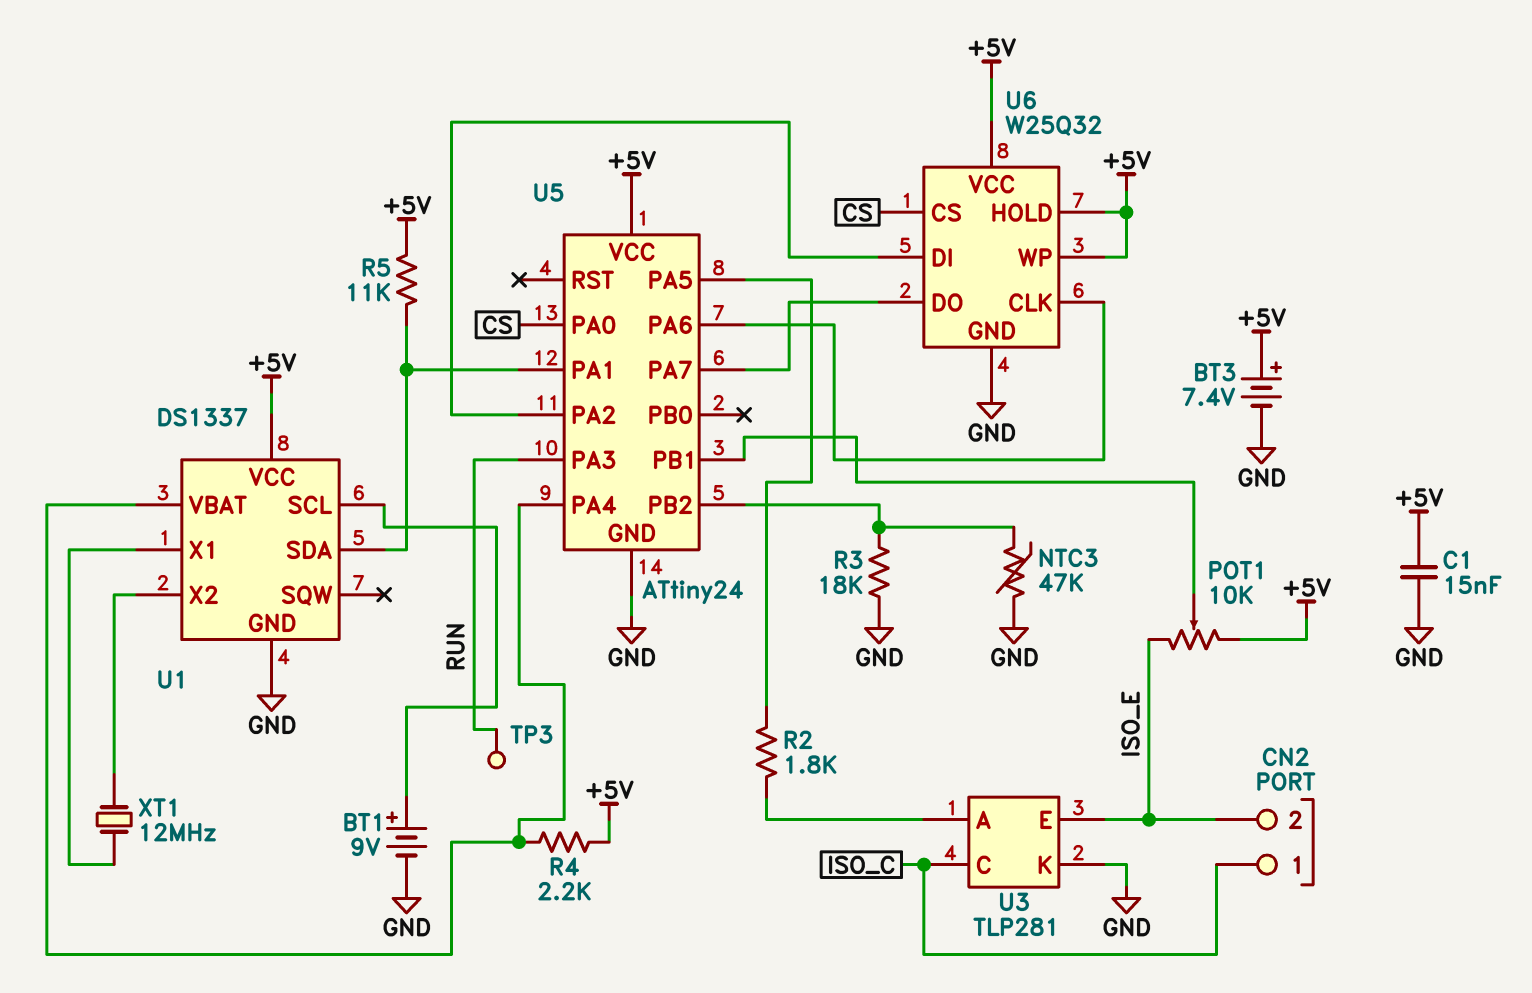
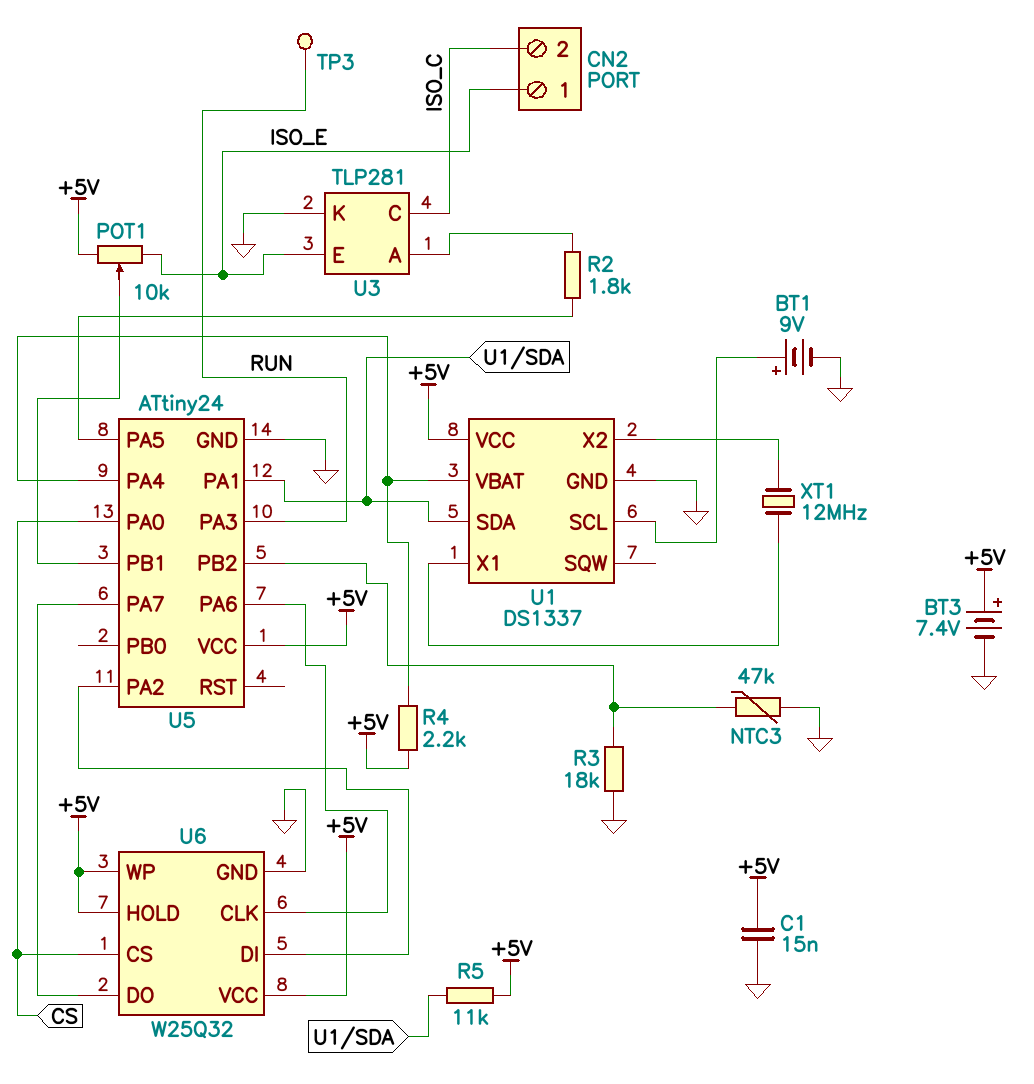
CN2 pin 1: ISO_C -> ISO_E
CN2 pin 2: ISO_E -> ISO_C

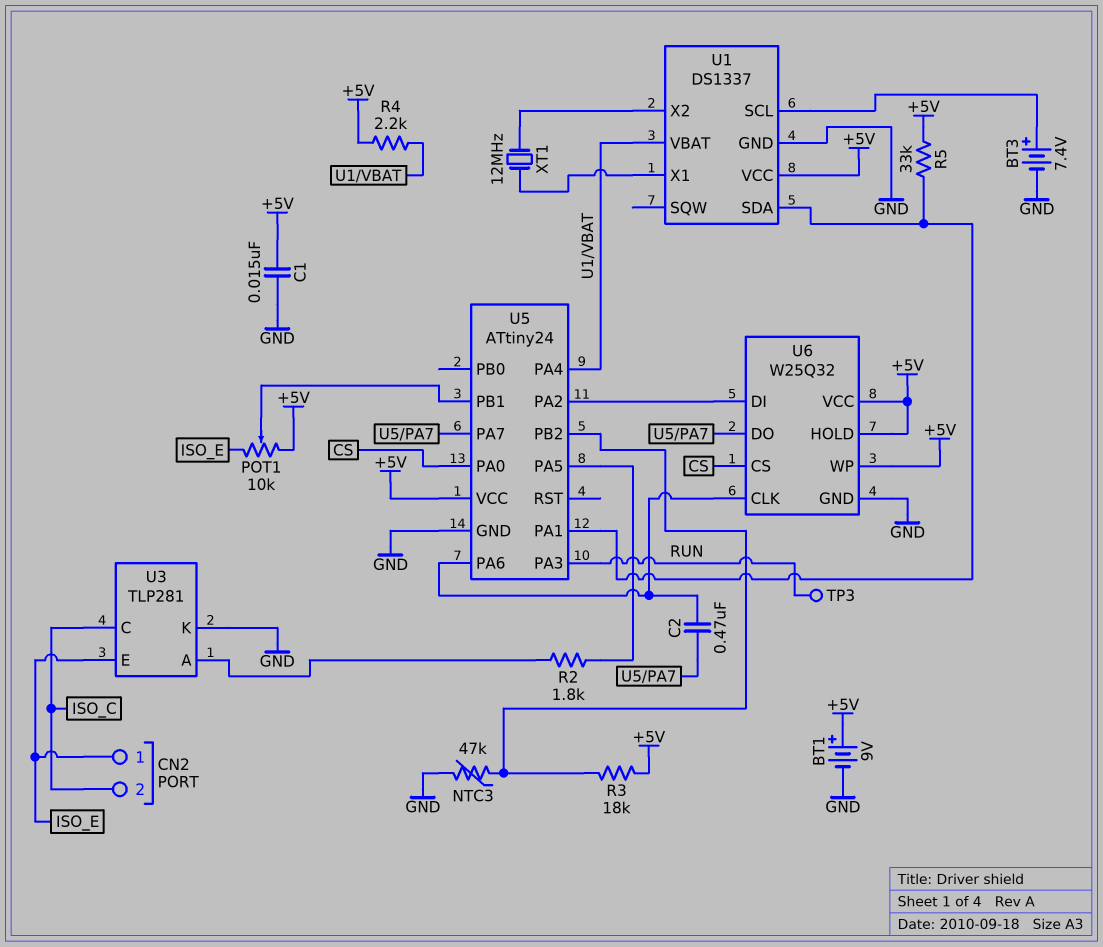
BT1: 9V (plus U1/SCL, minus GND) -> 9V (plus +5V, minus GND)
BT3: 7.4V (plus +5V, minus GND) -> 7.4V (plus U1/SCL, minus GND)
C2: none -> 470nF (U5/PA6, U5/PA7)
R3: 18k (GND, U5/PB2) -> 18k (+5V, U5/PB2)
R5: 11k (+5V, U1/SDA) -> 33k (+5V, U1/SDA)

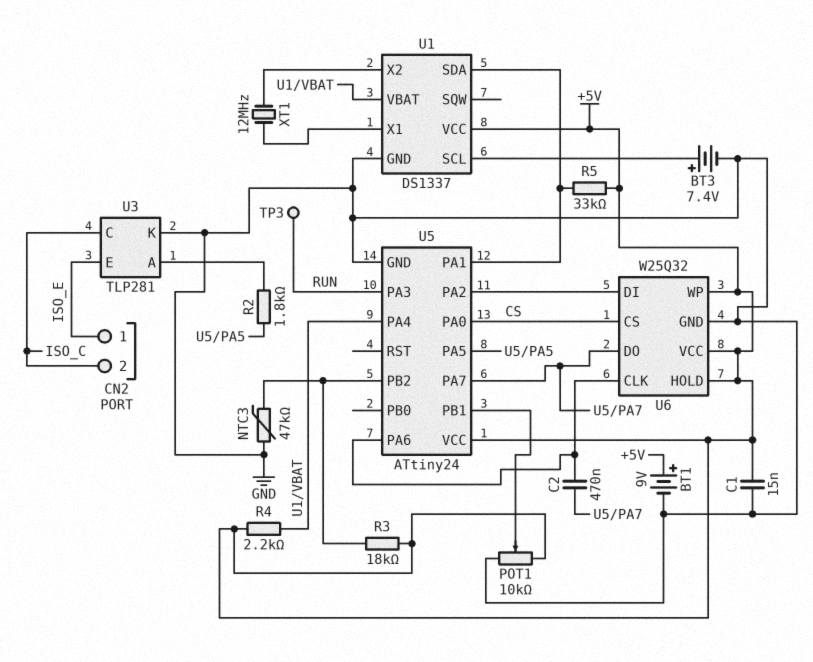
POT1: 10k (+5V, ISO_E, wiper U5/PB1) -> 10k (+5V, GND, wiper U5/PB1)

